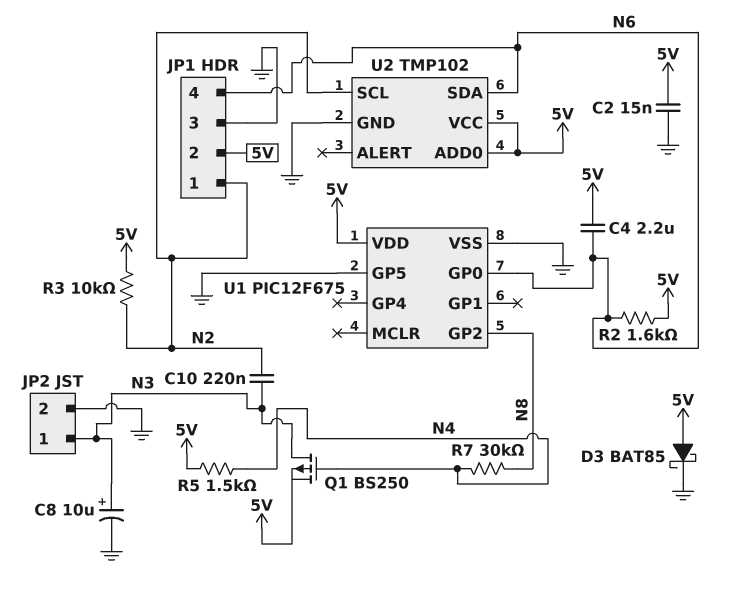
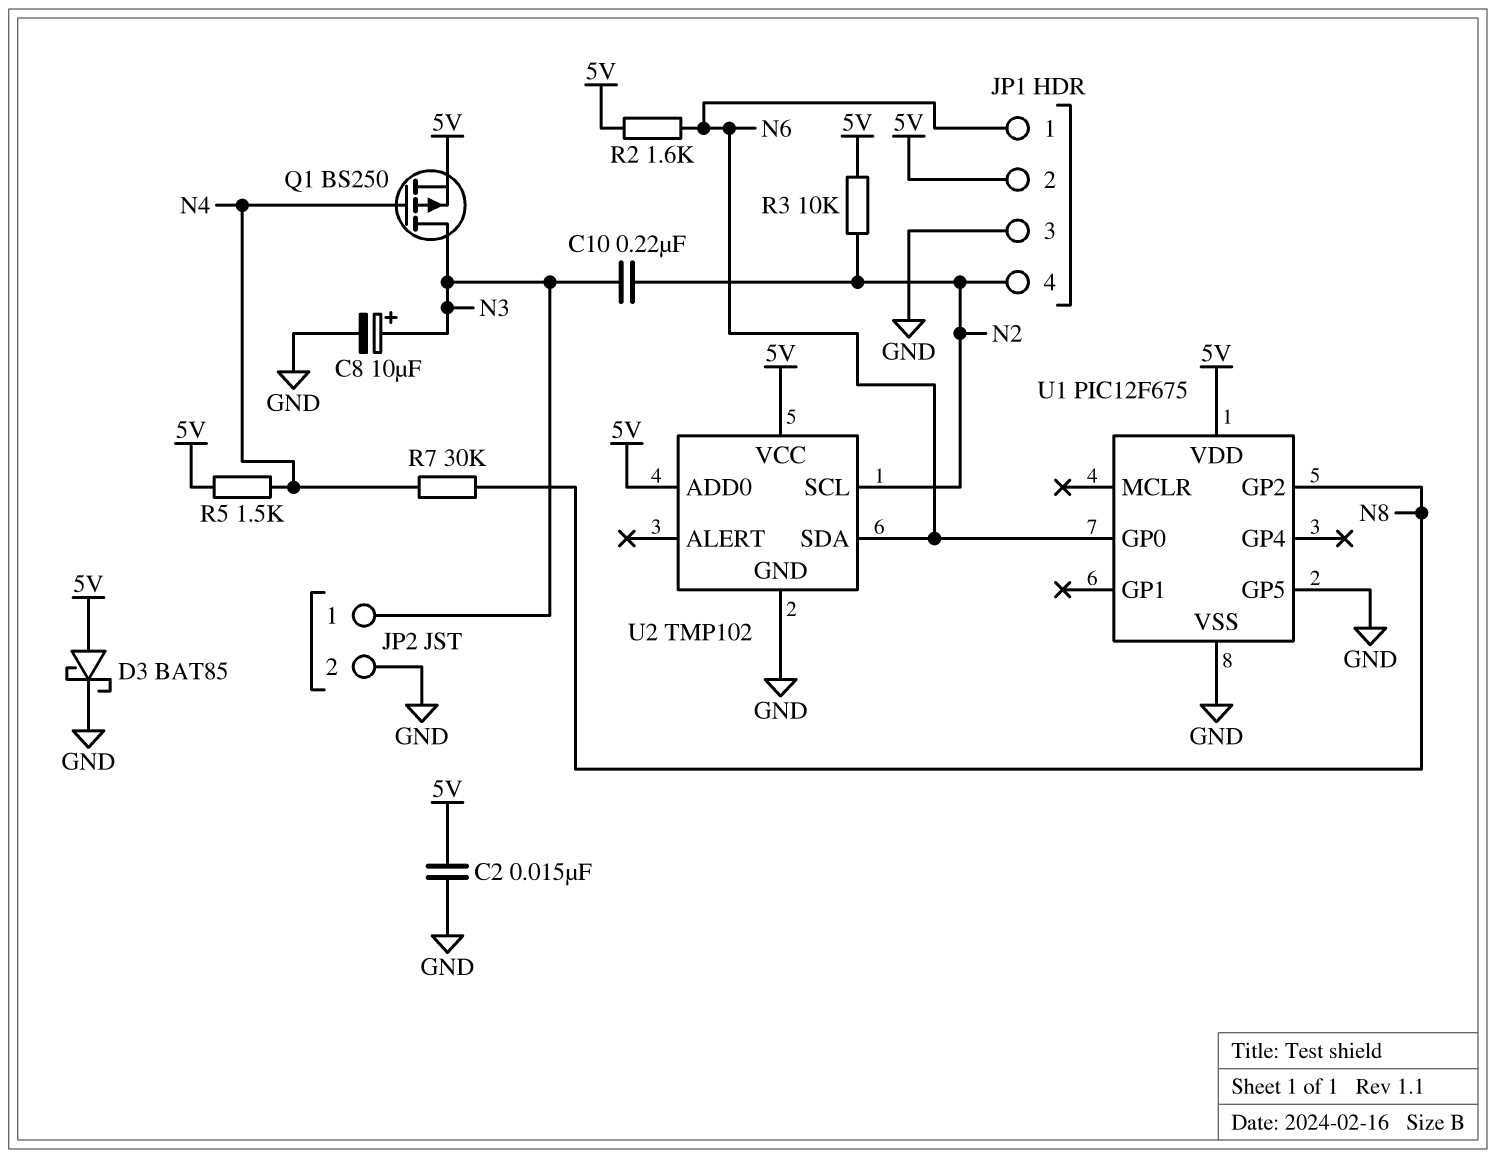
C4: 2.2uF (5V, N6) -> none
JP1 pin 1: N2 -> N6
JP1 pin 4: N6 -> N2

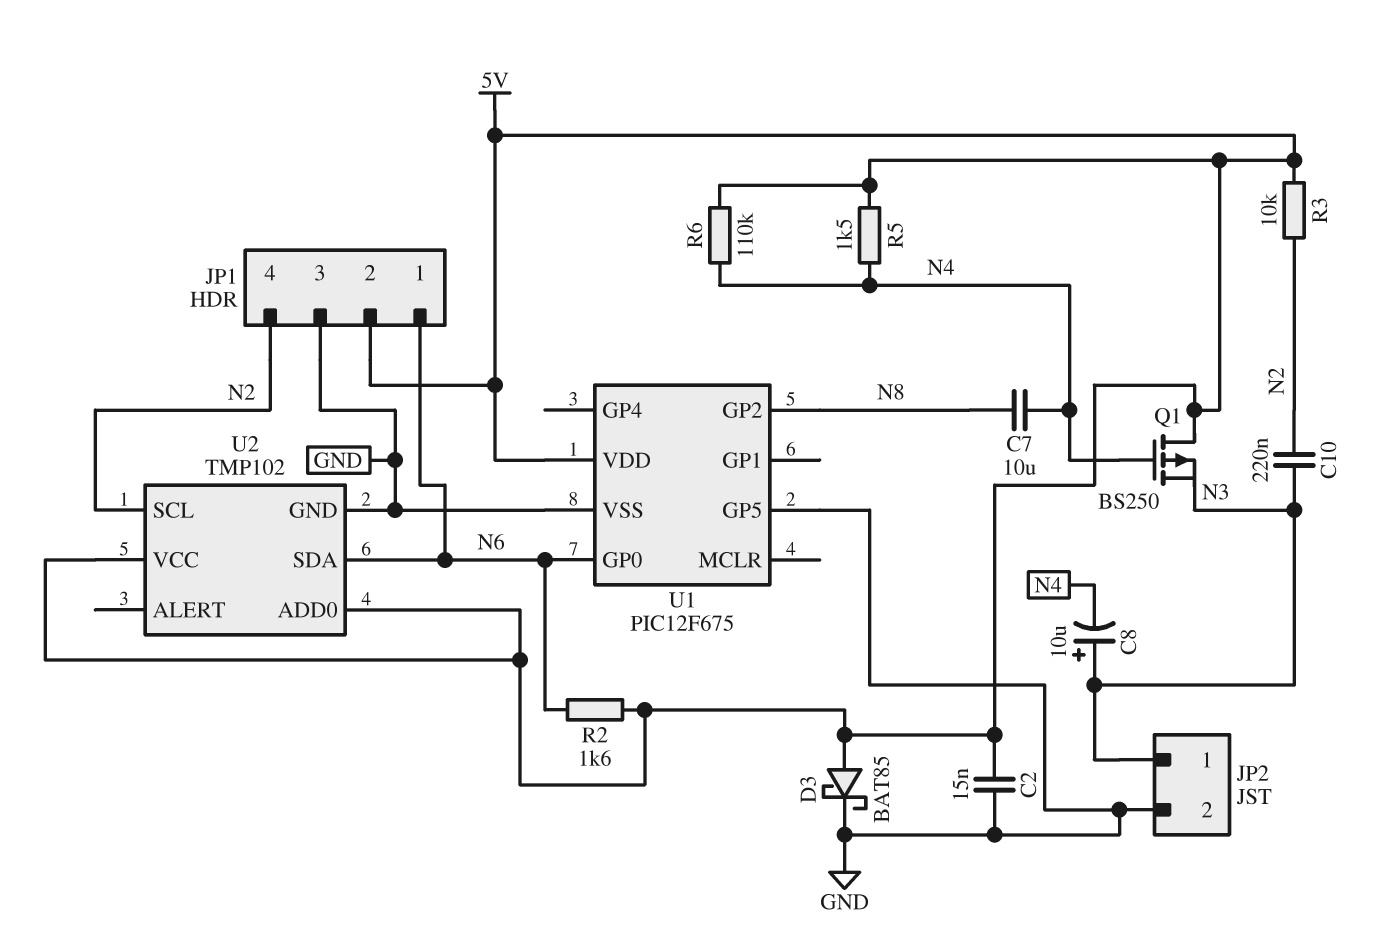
C7: none -> 10uF (N4, N8)
C8: 10uF (plus N3, minus GND) -> 10uF (plus N3, minus N4)
Q1: PMOS BS250 (G N4, D N3, S 5V) -> PMOS BS250 (G N4, D 5V, S N3)
R6: none -> 110k (5V, N4)
R7: 30k (N4, N8) -> none

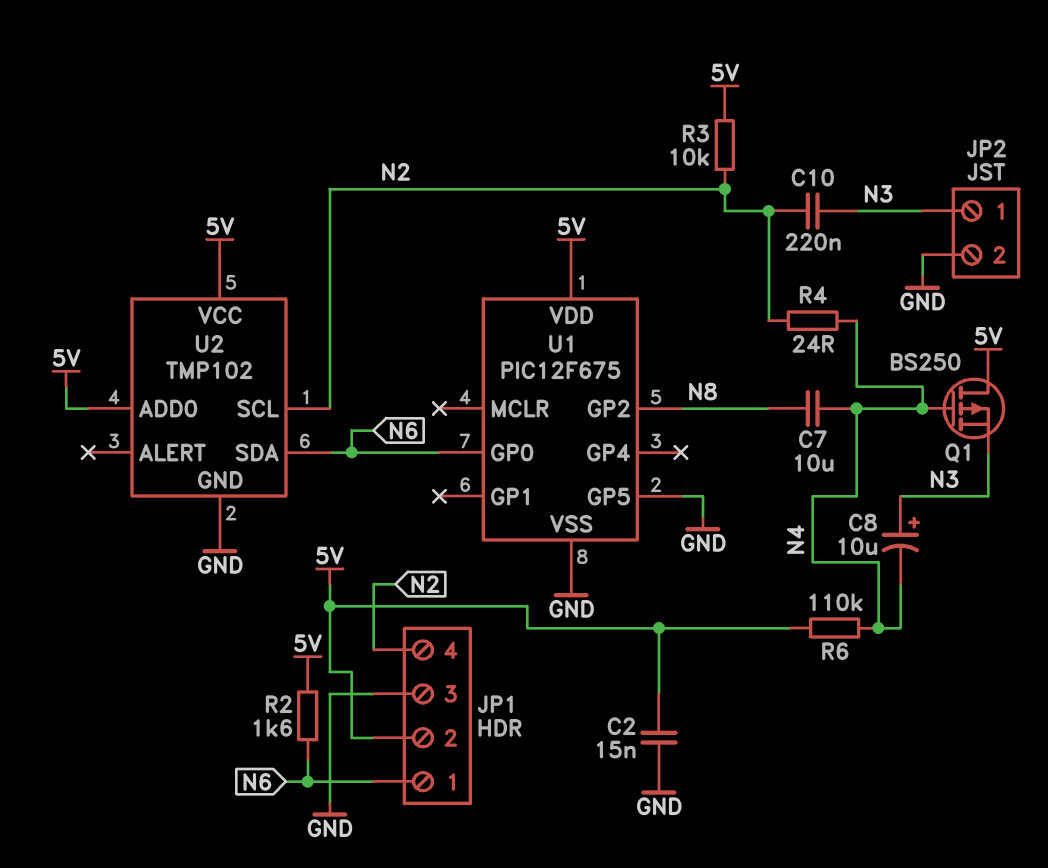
D3: schottky BAT85 (A 5V, K GND) -> none
R4: none -> 24 (N2, N4)
R5: 1.5k (5V, N4) -> none

